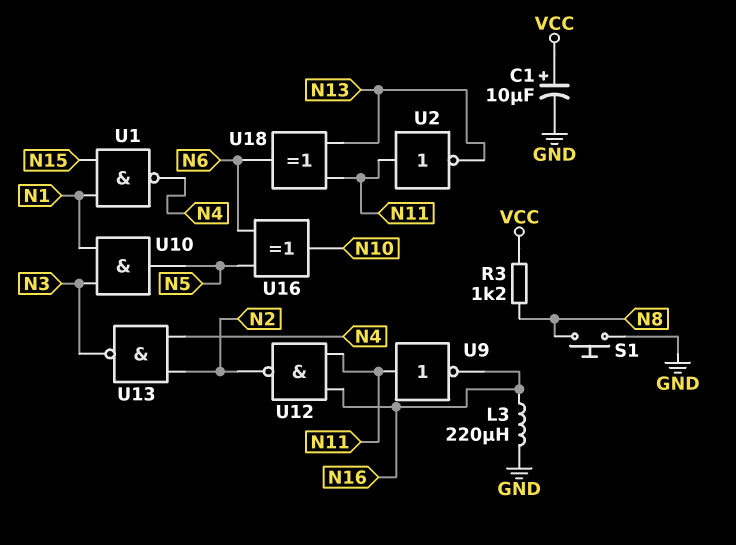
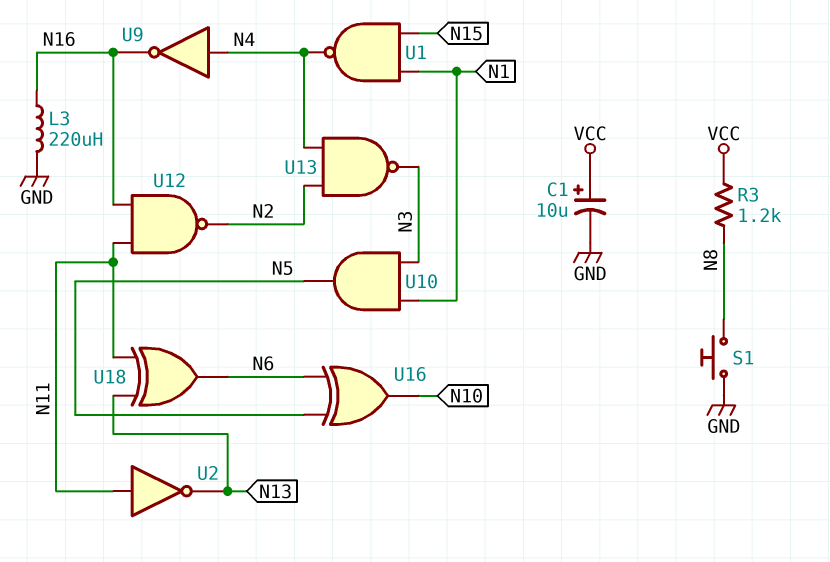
U9: NOT (in N11, out N16) -> NOT (in N4, out N16)

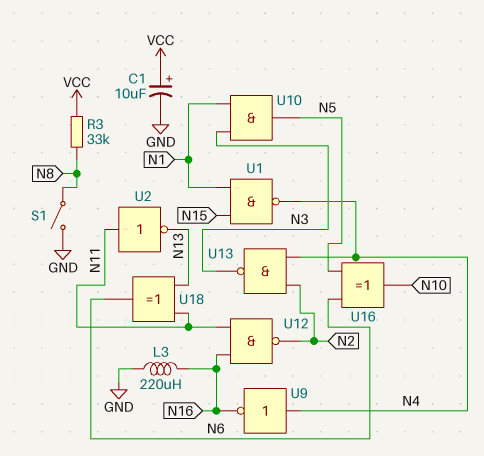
R3: 1.2k (N8, VCC) -> 33k (N8, VCC)
S1: button (GND, N8) -> switch (GND, N8)

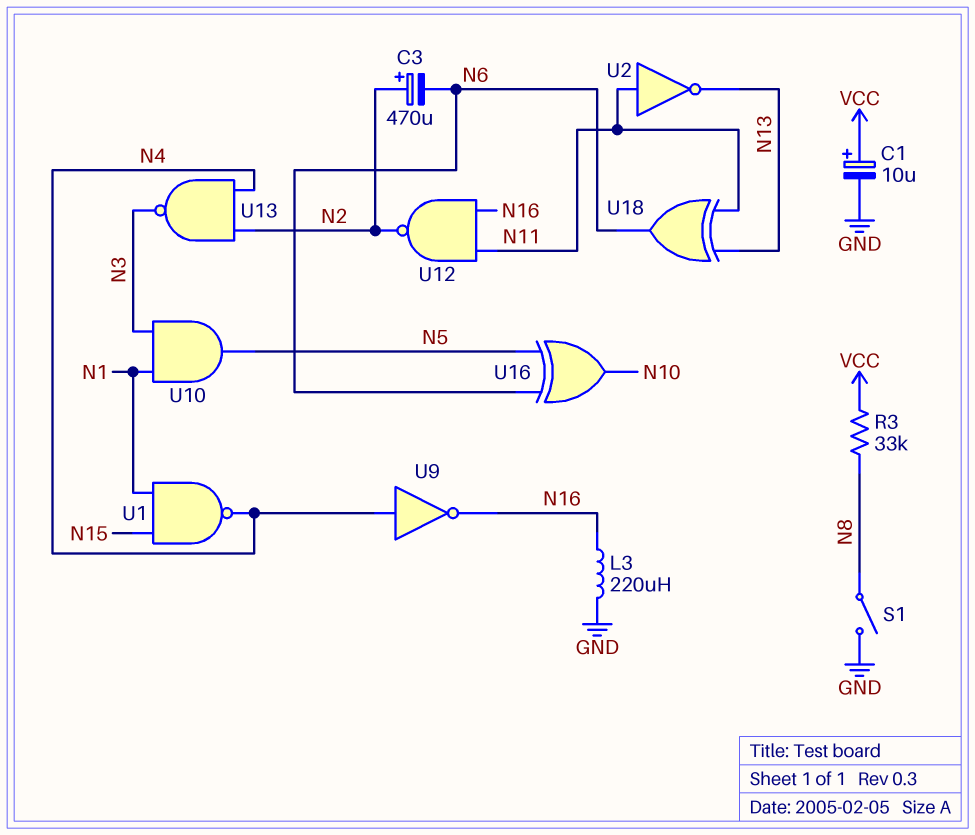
C3: none -> 470uF (plus N2, minus N6)

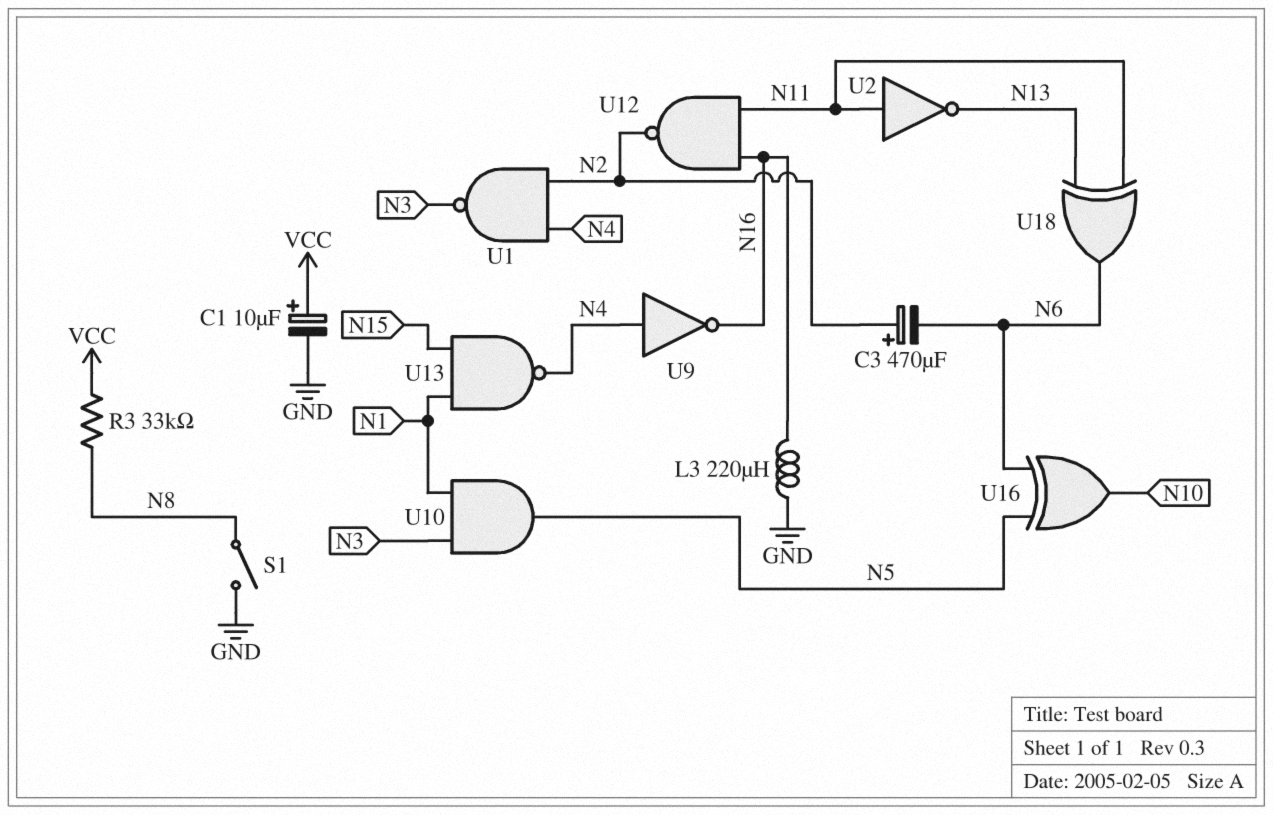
U1: NAND (in N1, in N15, out N4) -> NAND (in N2, in N4, out N3)
U13: NAND (in N2, in N4, out N3) -> NAND (in N1, in N15, out N4)

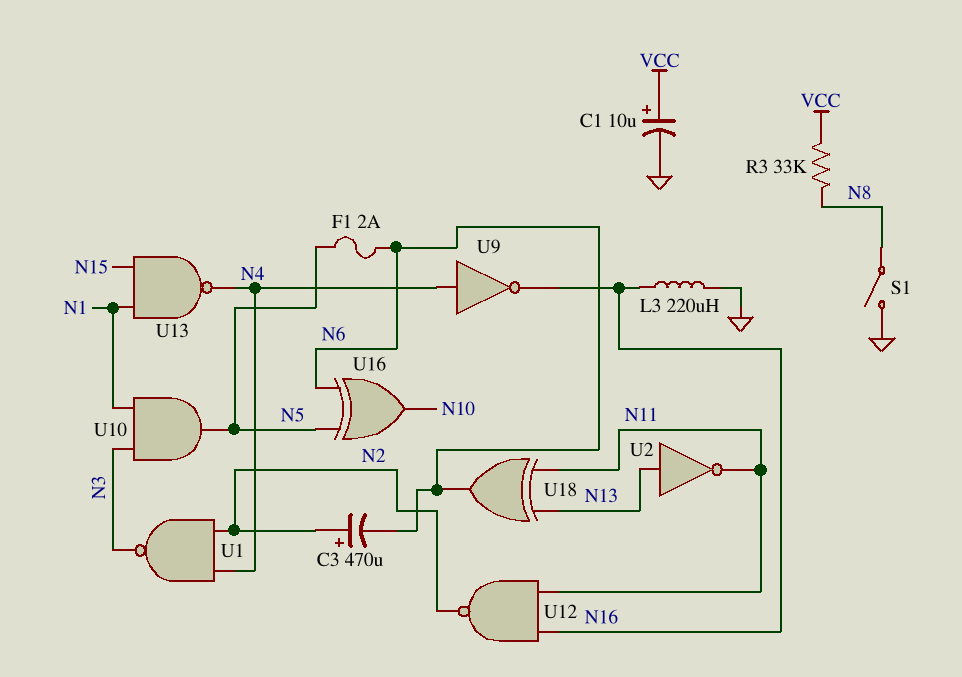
F1: none -> 2A (N5, N6)
U2: NOT (in N11, out N13) -> NOT (in N13, out N11)

